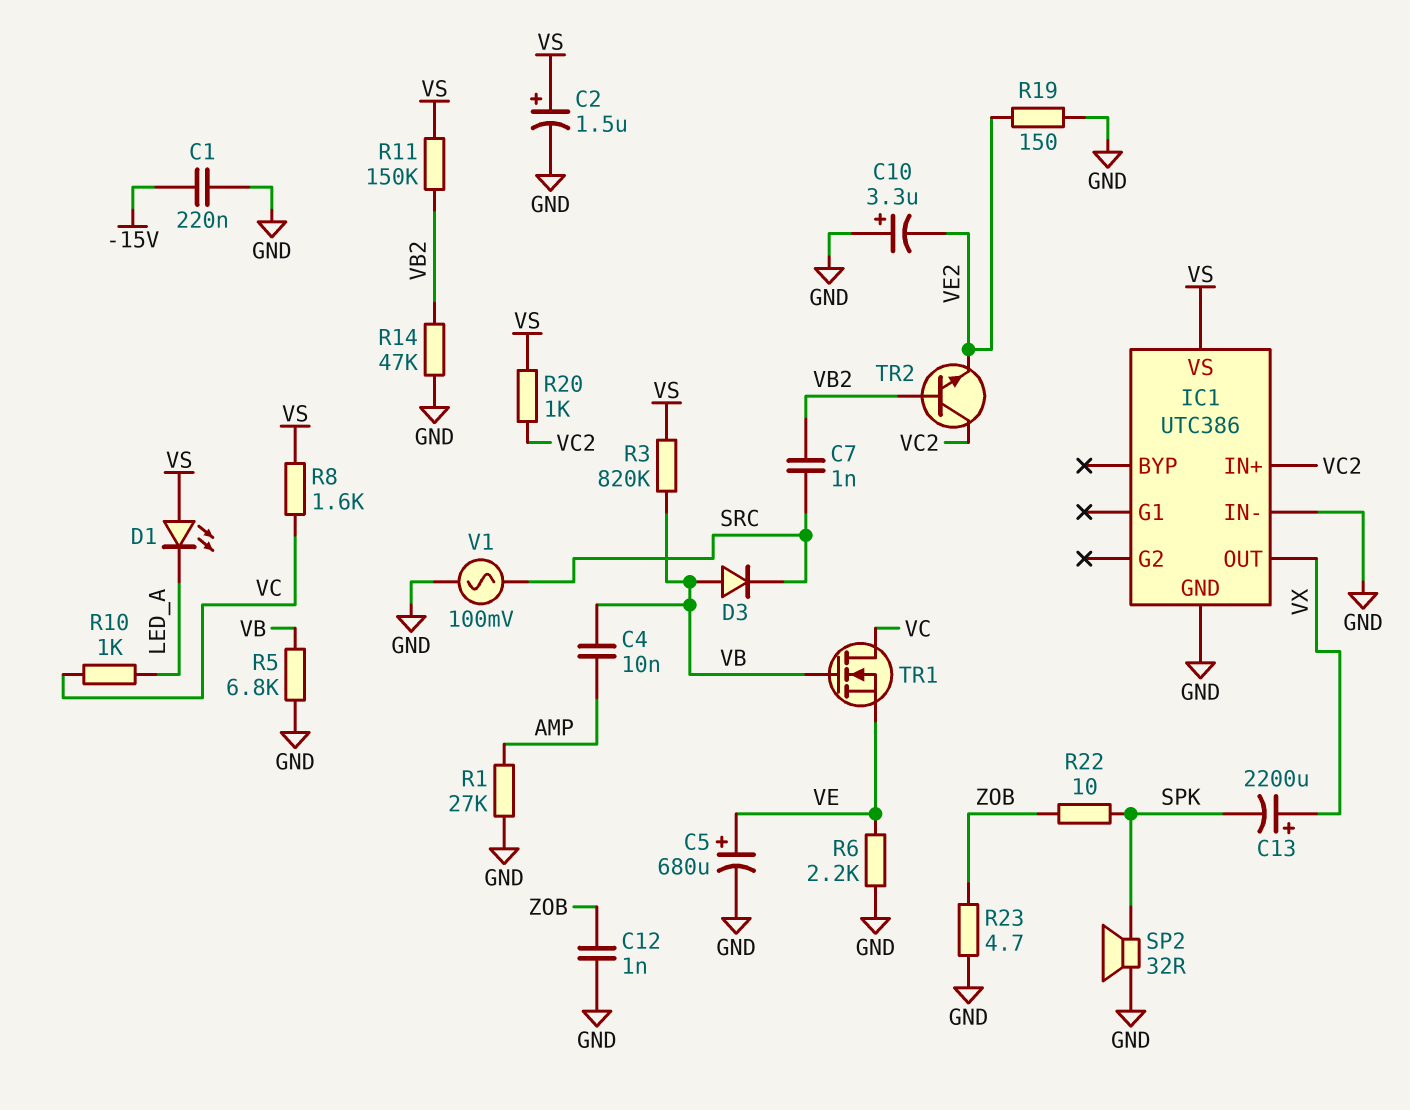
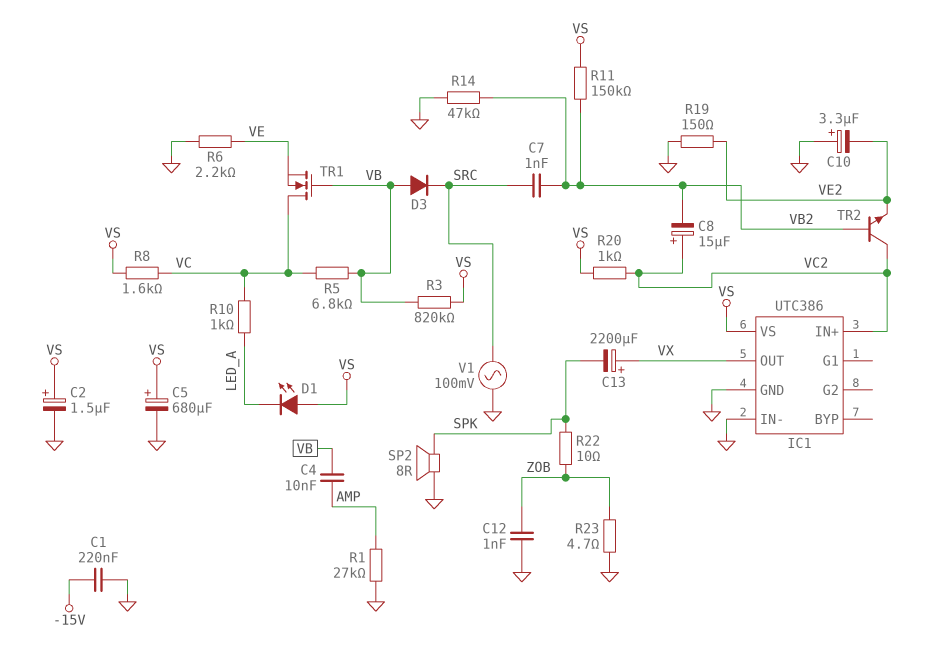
C5: 680uF (plus VE, minus GND) -> 680uF (plus VS, minus GND)
C8: none -> 15uF (plus VC2, minus VB2)
R5: 6.8k (GND, VB) -> 6.8k (VB, VC)
SP2: speaker 32R (GND, SPK) -> speaker 8R (GND, SPK)

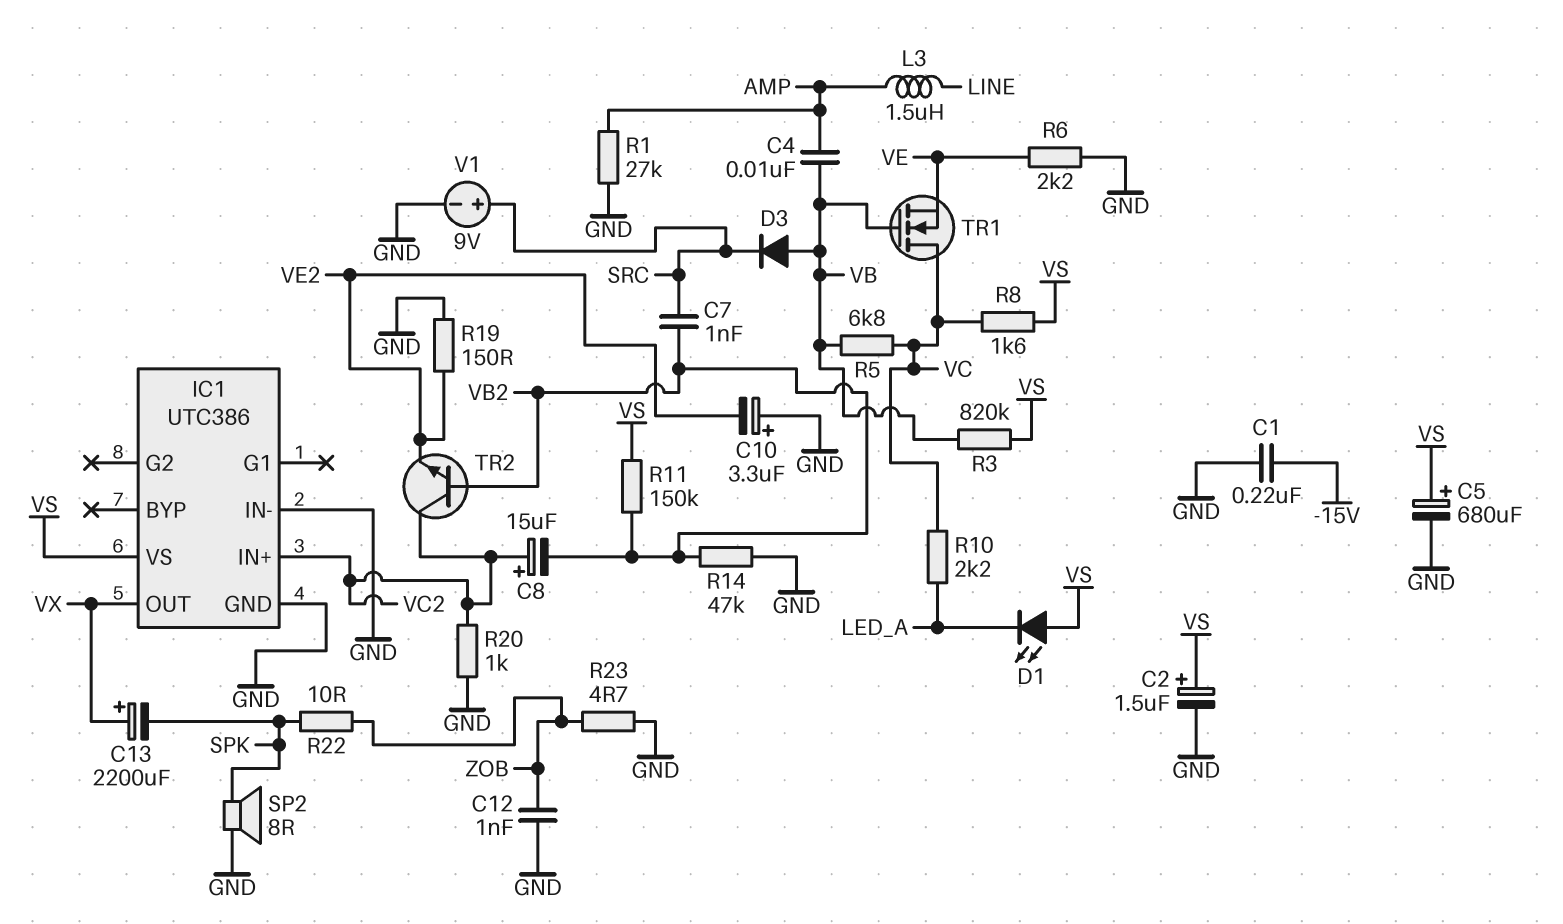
L3: none -> 1.5uH (AMP, LINE)
R10: 1k (LED_A, VC) -> 2.2k (LED_A, VC)
R20: 1k (VC2, VS) -> 1k (GND, VC2)
V1: AC 100mV (GND, SRC) -> 9V (plus SRC, minus GND)

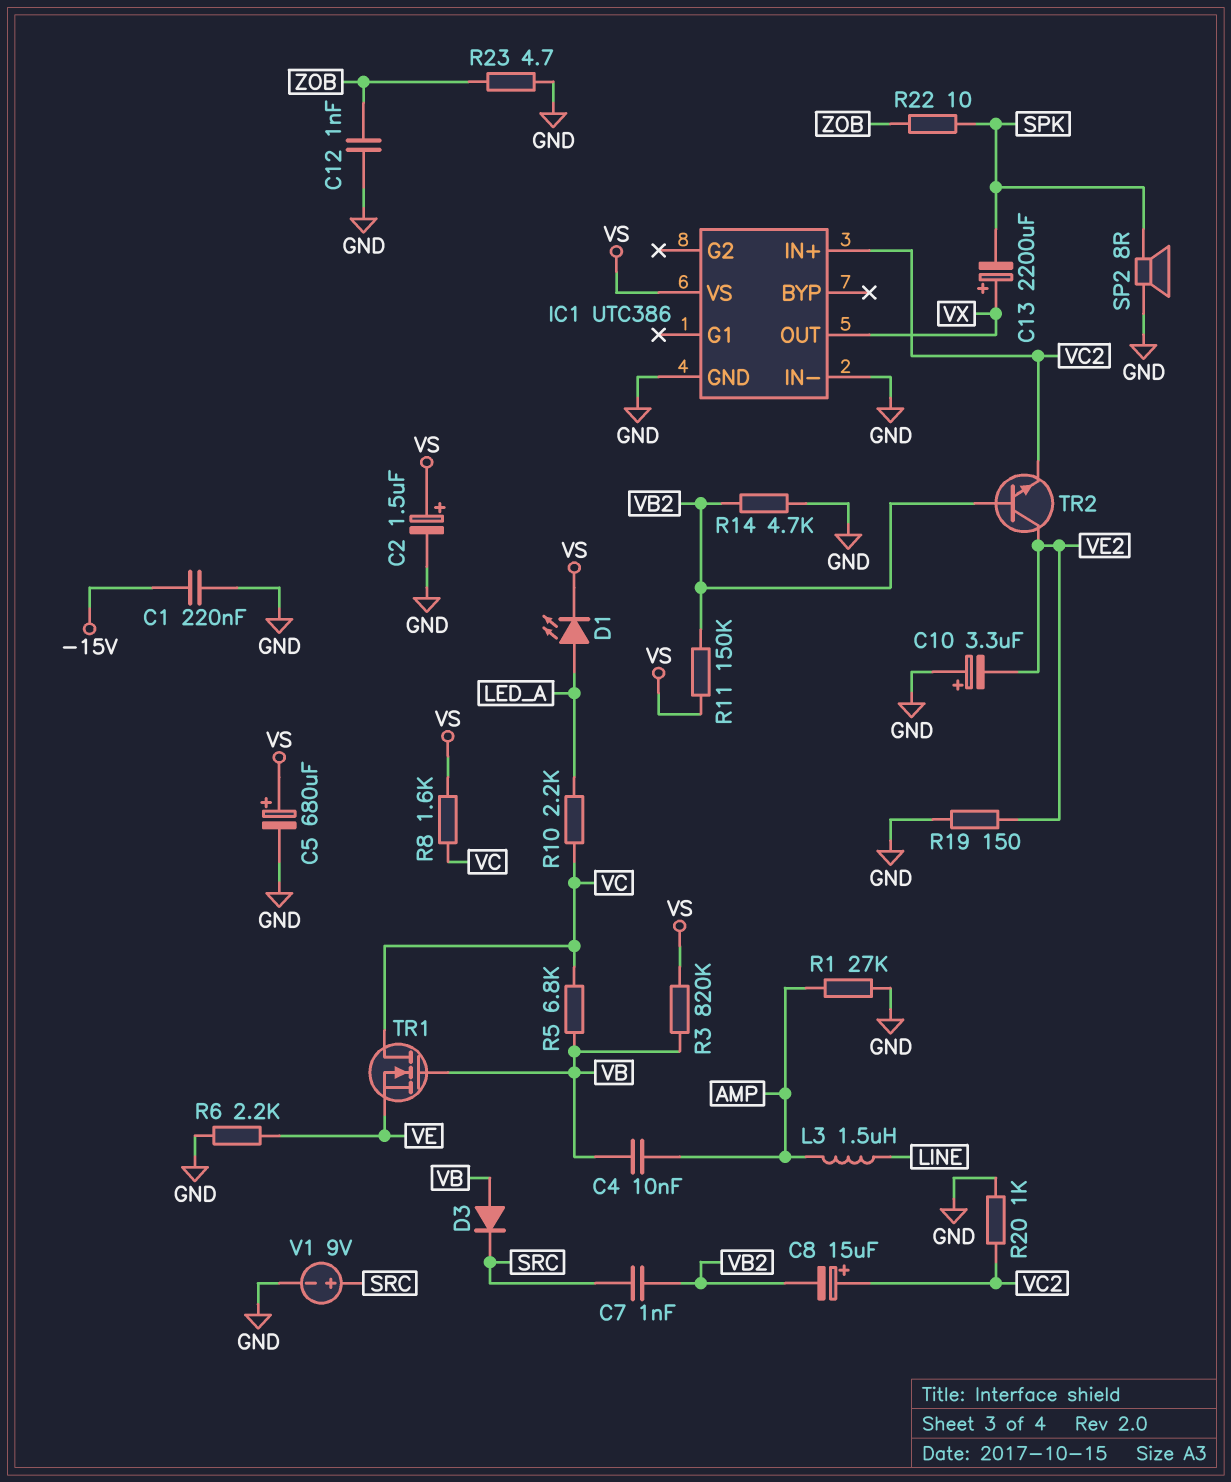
D1: LED (A VS, K LED_A) -> LED (A LED_A, K VS)
R14: 47k (GND, VB2) -> 4.7k (GND, VB2)
TR2: NPN (B VB2, C VC2, E VE2) -> NPN (B VB2, C VE2, E VC2)

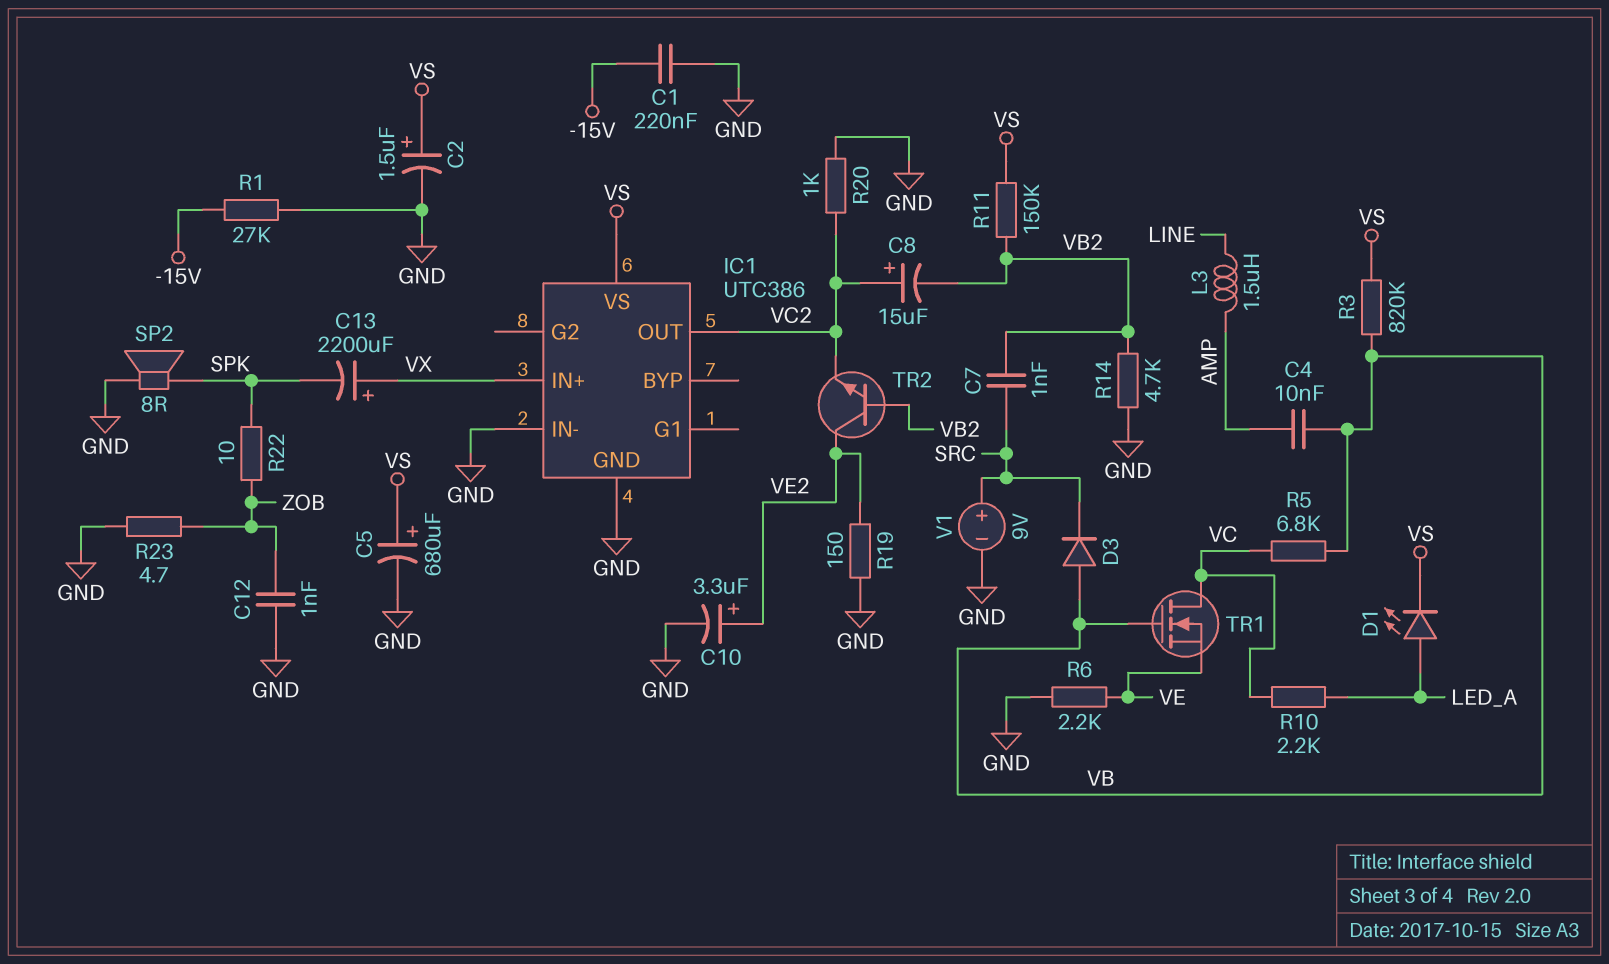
C10: 3.3uF (plus GND, minus VE2) -> 3.3uF (plus VE2, minus GND)
IC1 pin IN+: VC2 -> VX
IC1 pin OUT: VX -> VC2
R1: 27k (AMP, GND) -> 27k (-15V, GND)
R8: 1.6k (VC, VS) -> none

